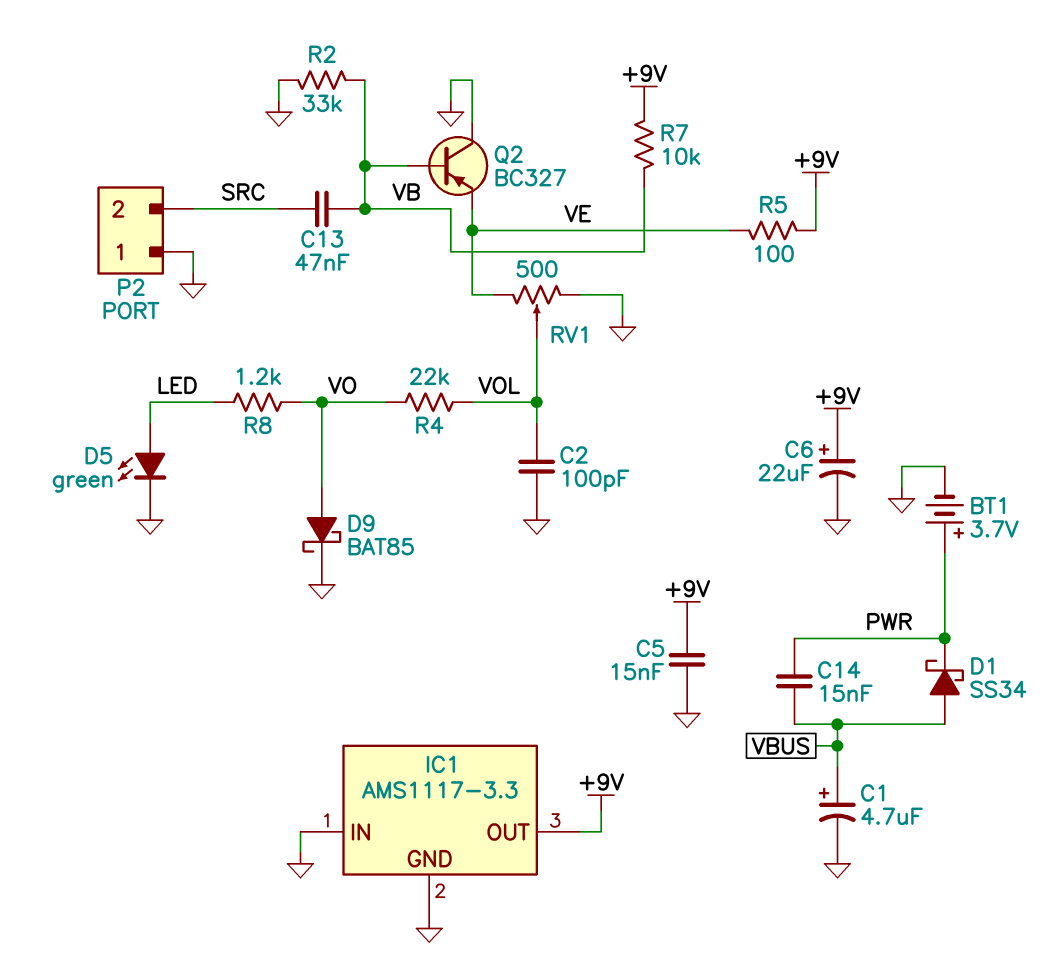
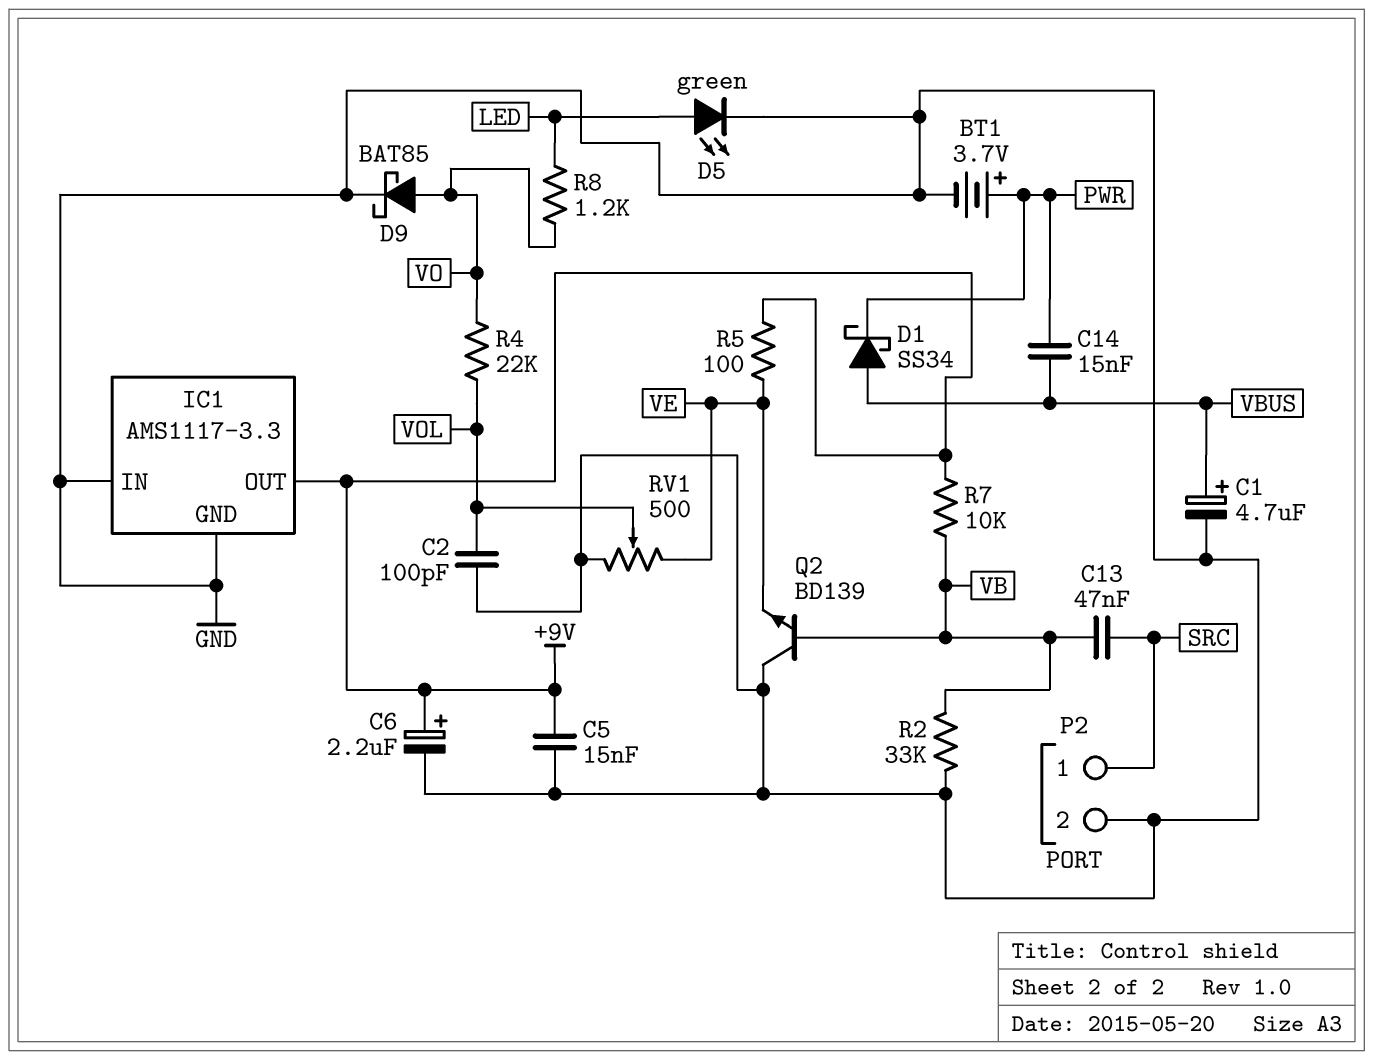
C6: 22uF (plus +9V, minus GND) -> 2.2uF (plus +9V, minus GND)
P2 pin 1: GND -> SRC
P2 pin 2: SRC -> GND
Q2: PNP BC327 (B VB, C GND, E VE) -> NPN BD139 (B VB, C GND, E VE)

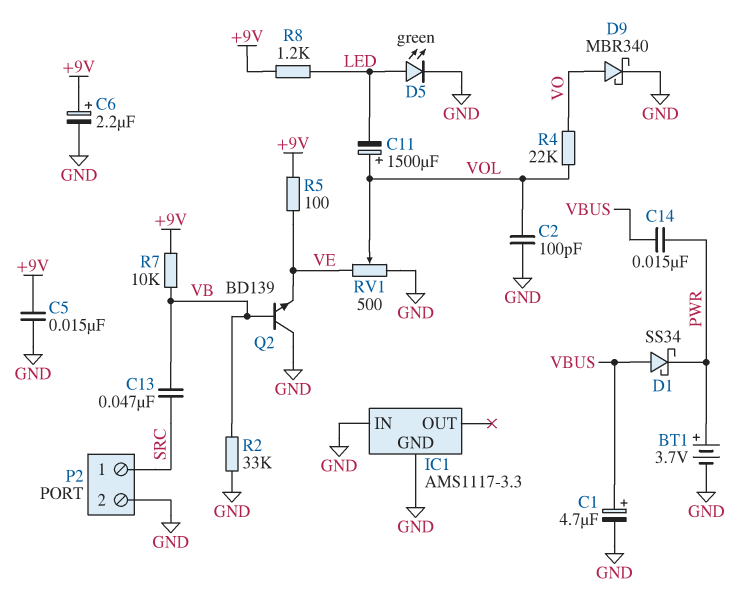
C11: none -> 1500uF (plus VOL, minus LED)
D9: schottky BAT85 (A VO, K GND) -> schottky MBR340 (A VO, K GND)
IC1 pin OUT: +9V -> none
R8: 1.2k (LED, VO) -> 1.2k (+9V, LED)

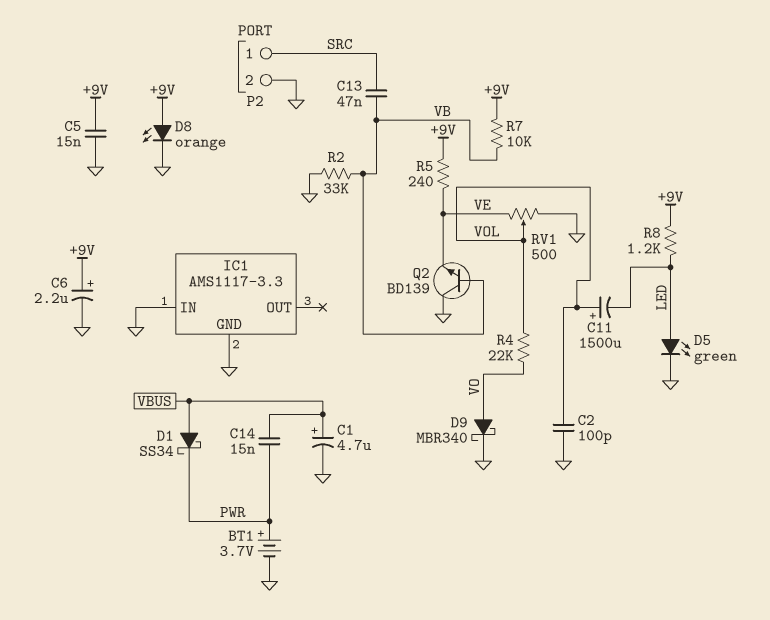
D8: none -> LED orange (A +9V, K GND)
R5: 100 (+9V, VE) -> 240 (+9V, VE)

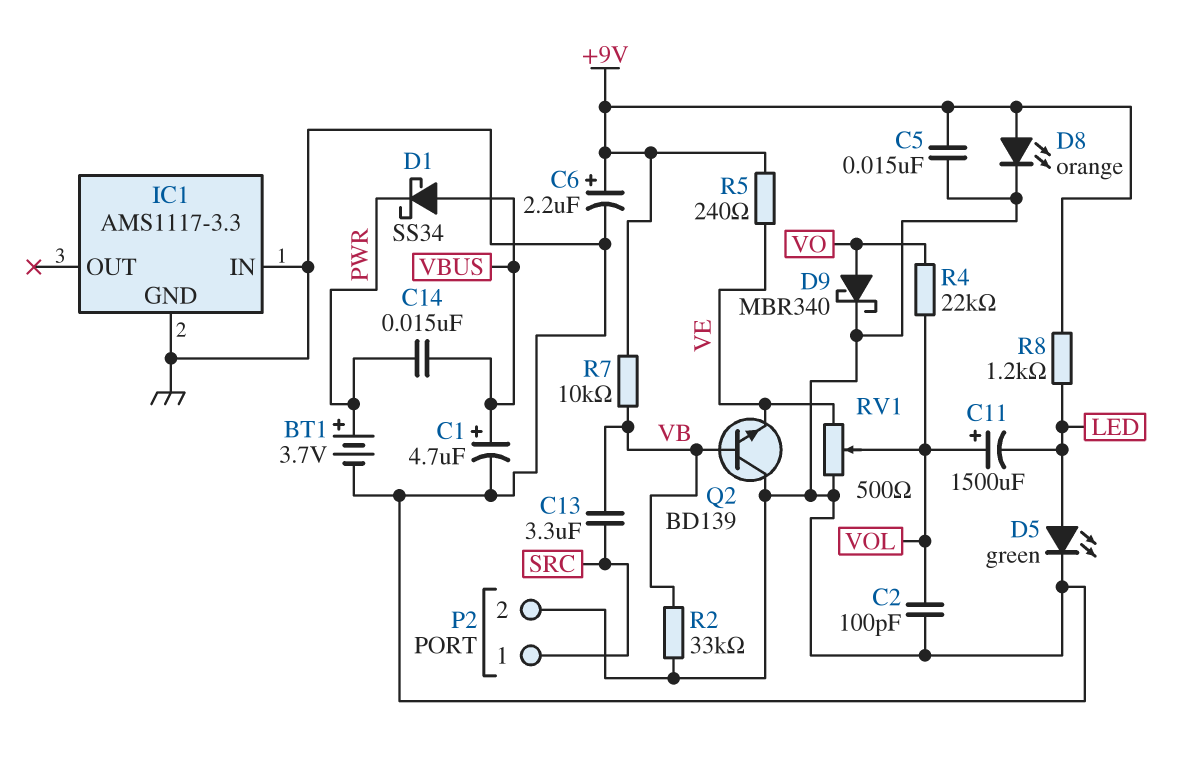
C13: 47nF (SRC, VB) -> 3.3uF (SRC, VB)

